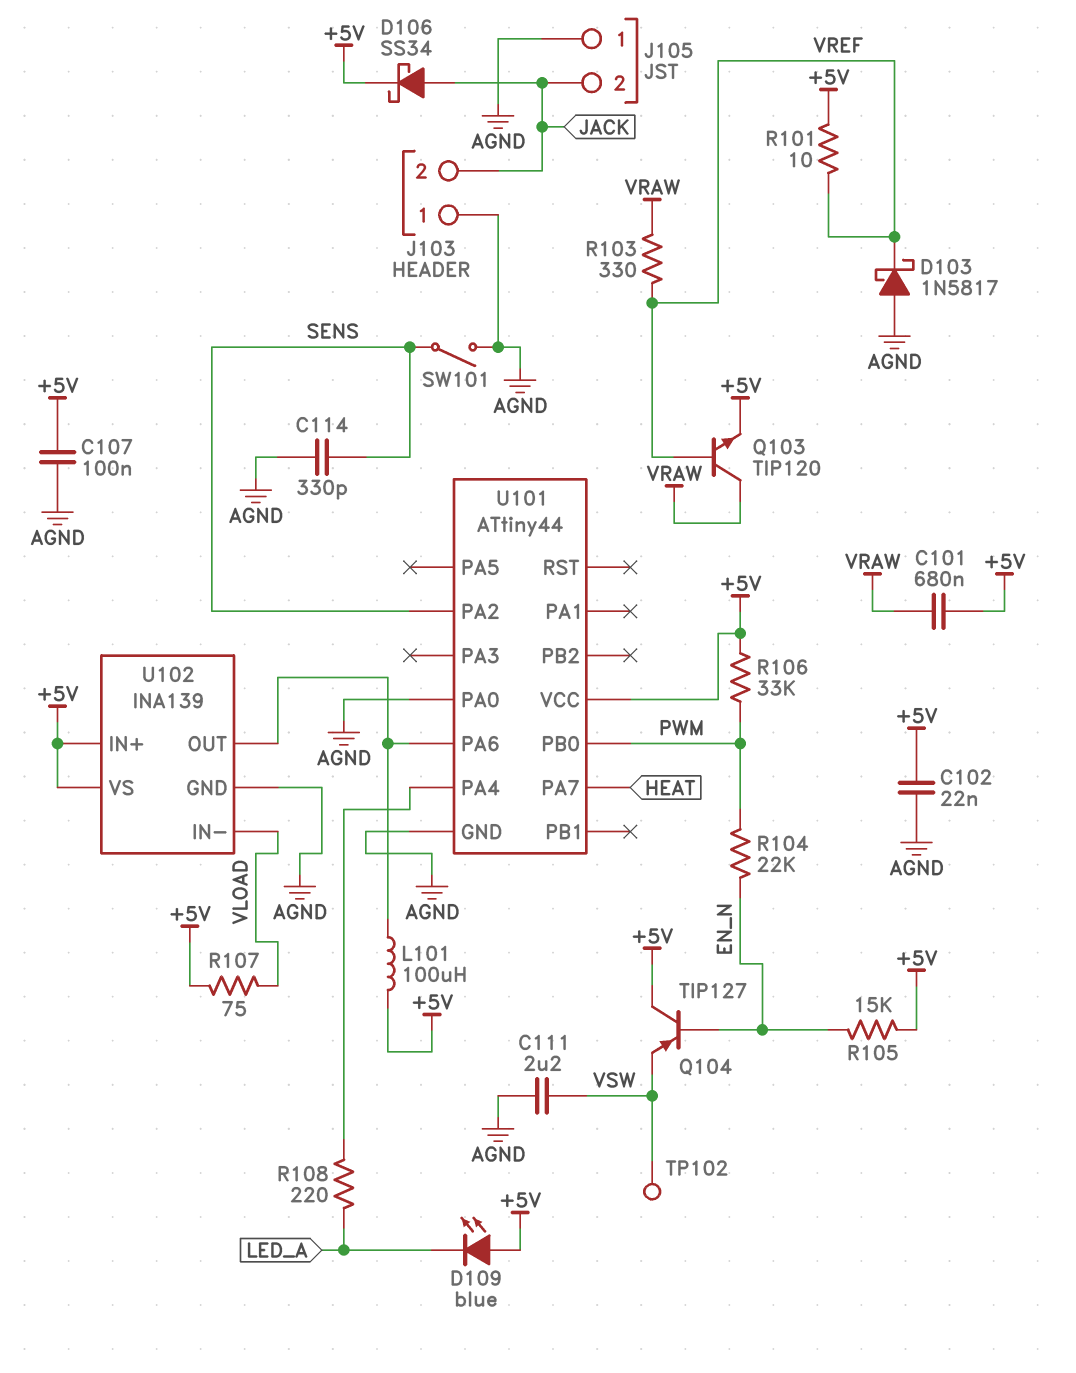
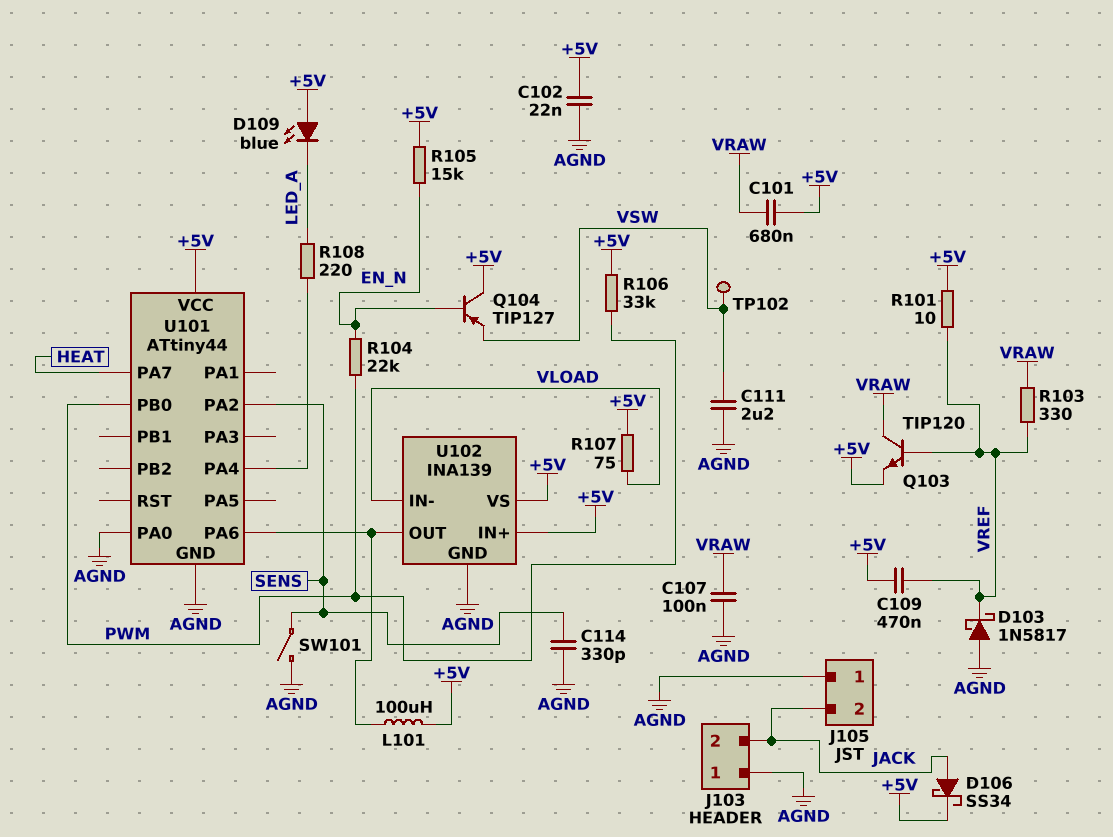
C107: 100nF (+5V, AGND) -> 100nF (AGND, VRAW)
C109: none -> 470nF (+5V, VREF)

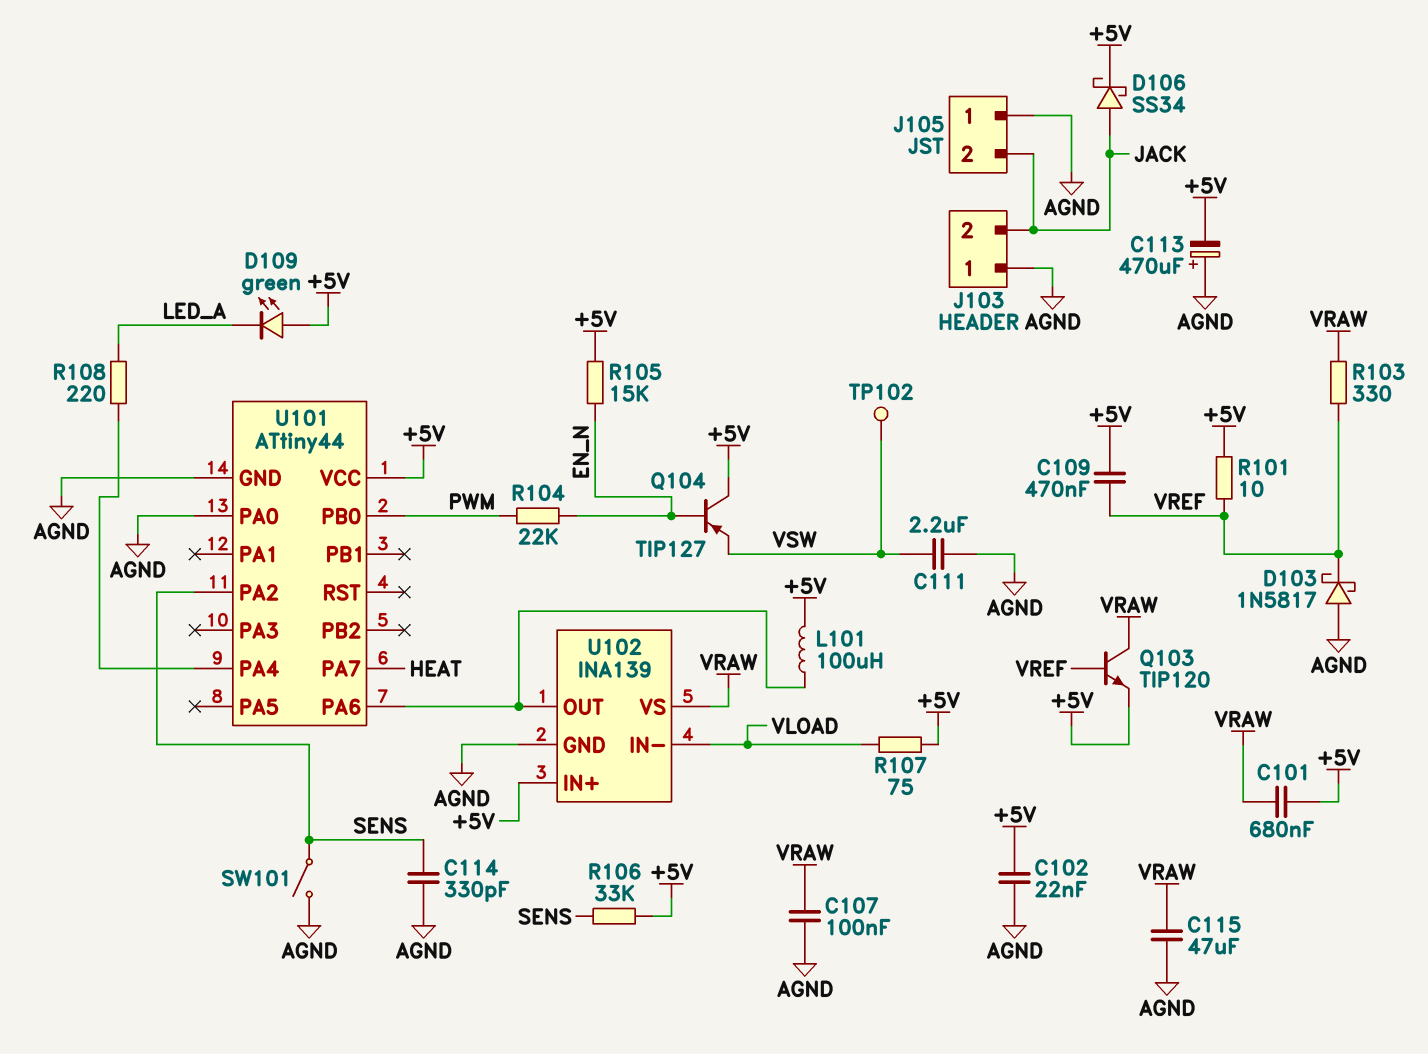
C113: none -> 470uF (plus AGND, minus +5V)
C115: none -> 47uF (AGND, VRAW)
D109: LED blue (A +5V, K LED_A) -> LED green (A +5V, K LED_A)
R106: 33k (+5V, PWM) -> 33k (+5V, SENS)
U102 pin VS: +5V -> VRAW

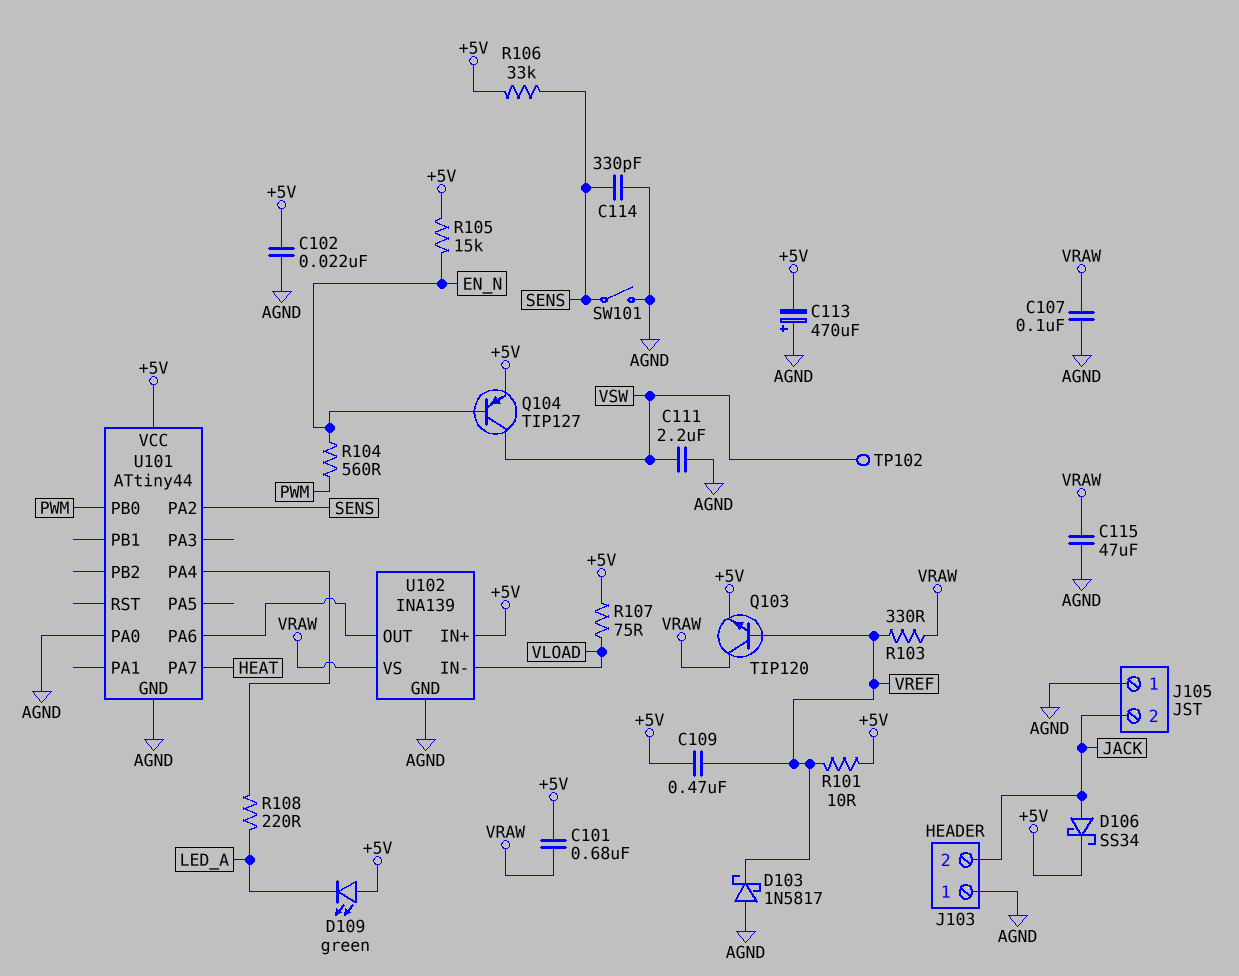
L101: 100uH (+5V, U101/PA6) -> none
Q104: PNP TIP127 (B EN_N, C +5V, E VSW) -> PNP TIP127 (B EN_N, C VSW, E +5V)
R104: 22k (EN_N, PWM) -> 560 (EN_N, PWM)

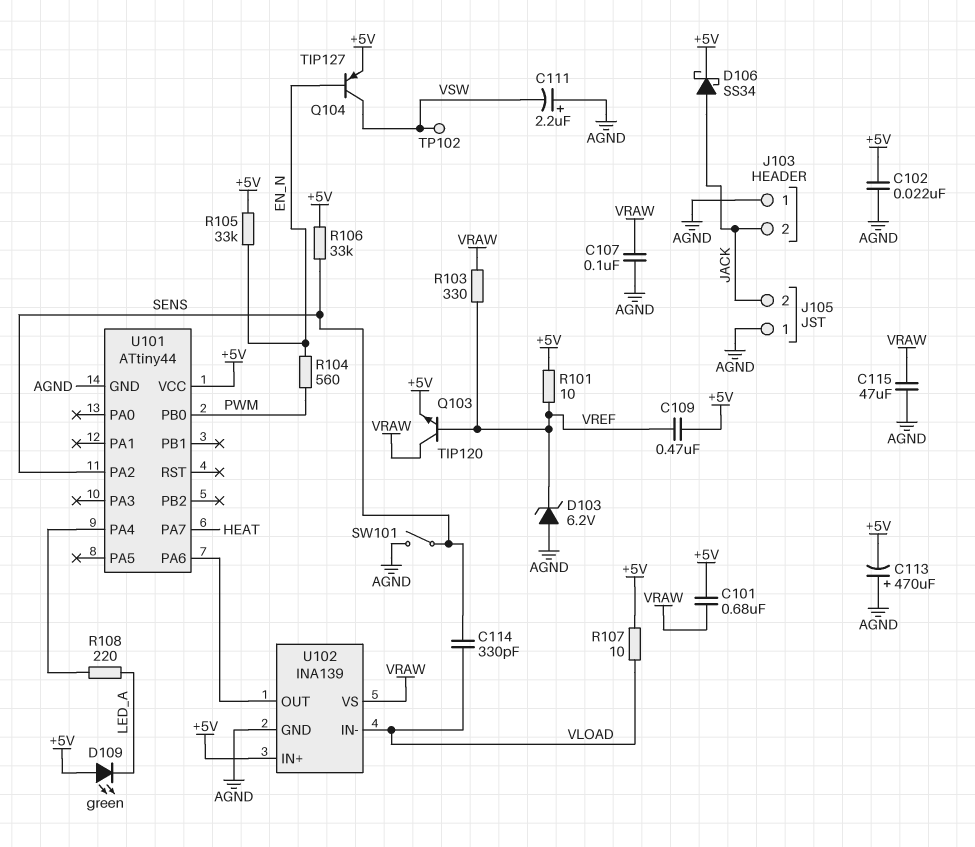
C111: 2.2uF (AGND, VSW) -> 2.2uF (plus AGND, minus VSW)
C114: 330pF (AGND, SENS) -> 330pF (SENS, VLOAD)
D103: schottky 1N5817 (A AGND, K VREF) -> zener 6.2V (A AGND, K VREF)
R105: 15k (+5V, EN_N) -> 33k (+5V, EN_N)
R107: 75 (+5V, VLOAD) -> 10 (+5V, VLOAD)
U101 pin PA0: AGND -> none

